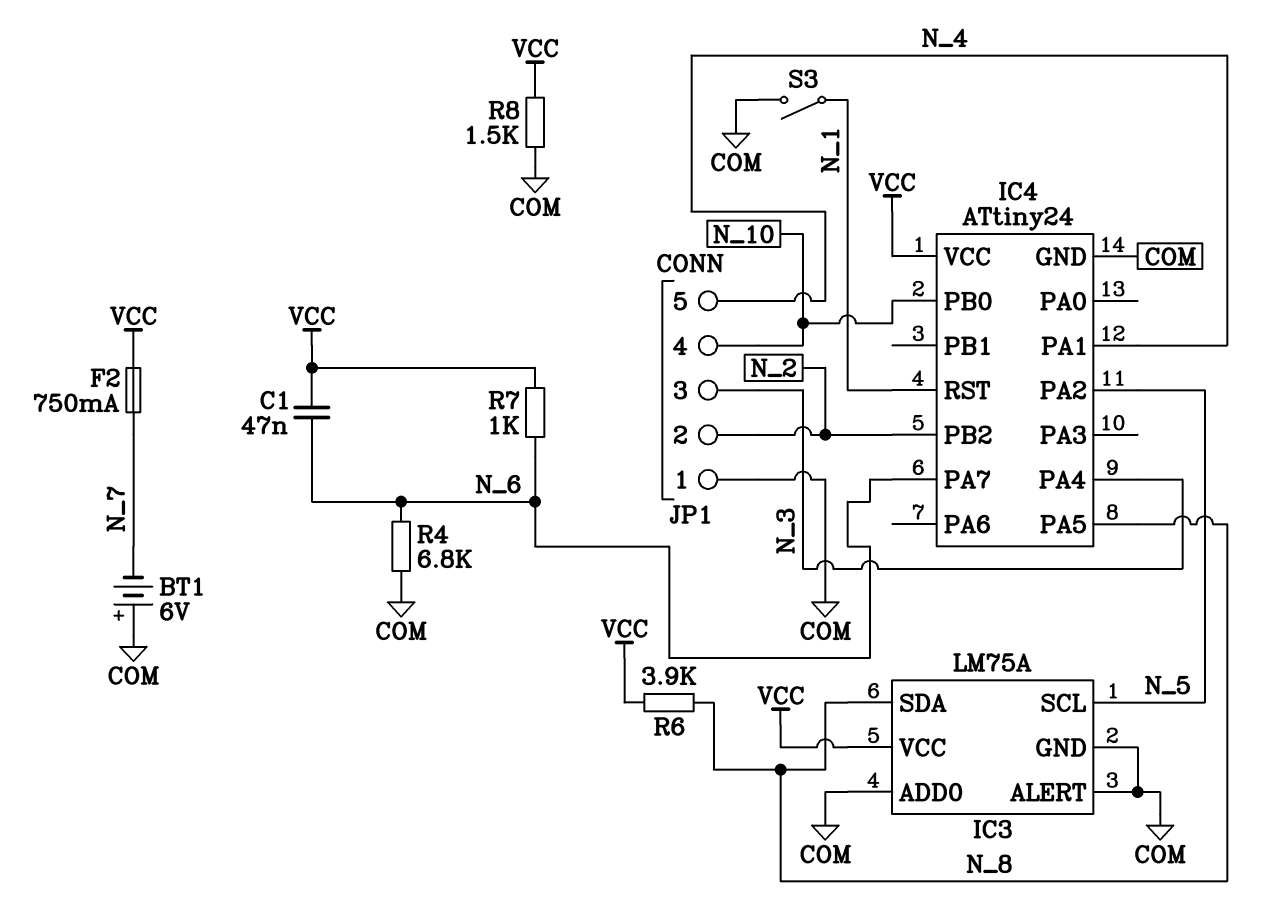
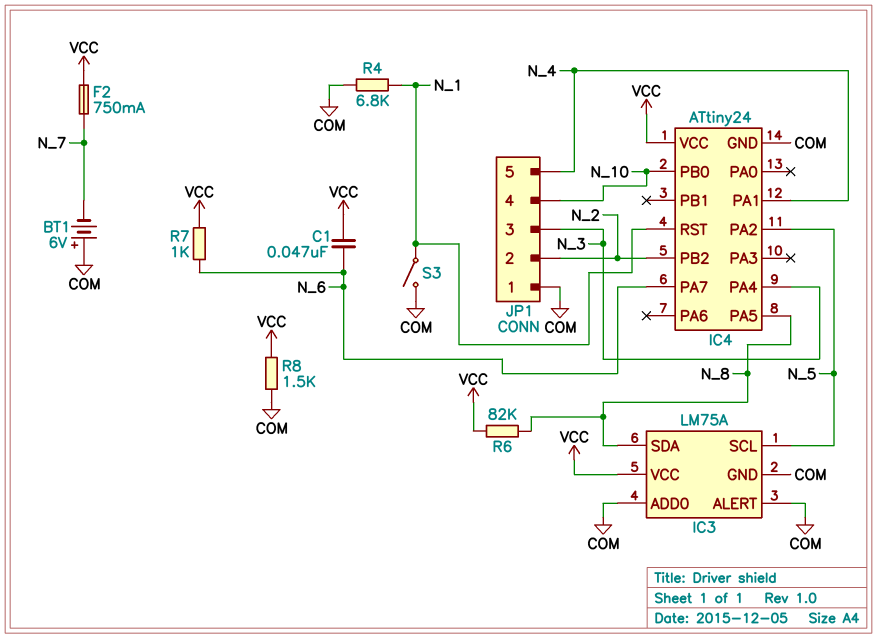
R4: 6.8k (COM, N_6) -> 6.8k (COM, N_1)
R6: 3.9k (N_8, VCC) -> 82k (N_8, VCC)

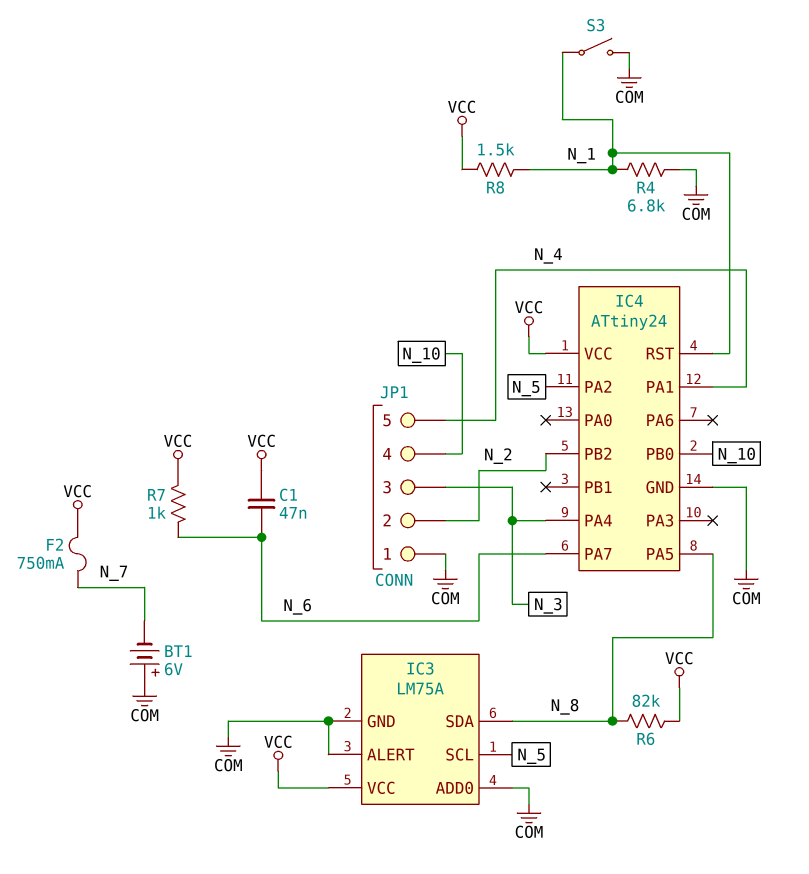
R8: 1.5k (COM, VCC) -> 1.5k (N_1, VCC)

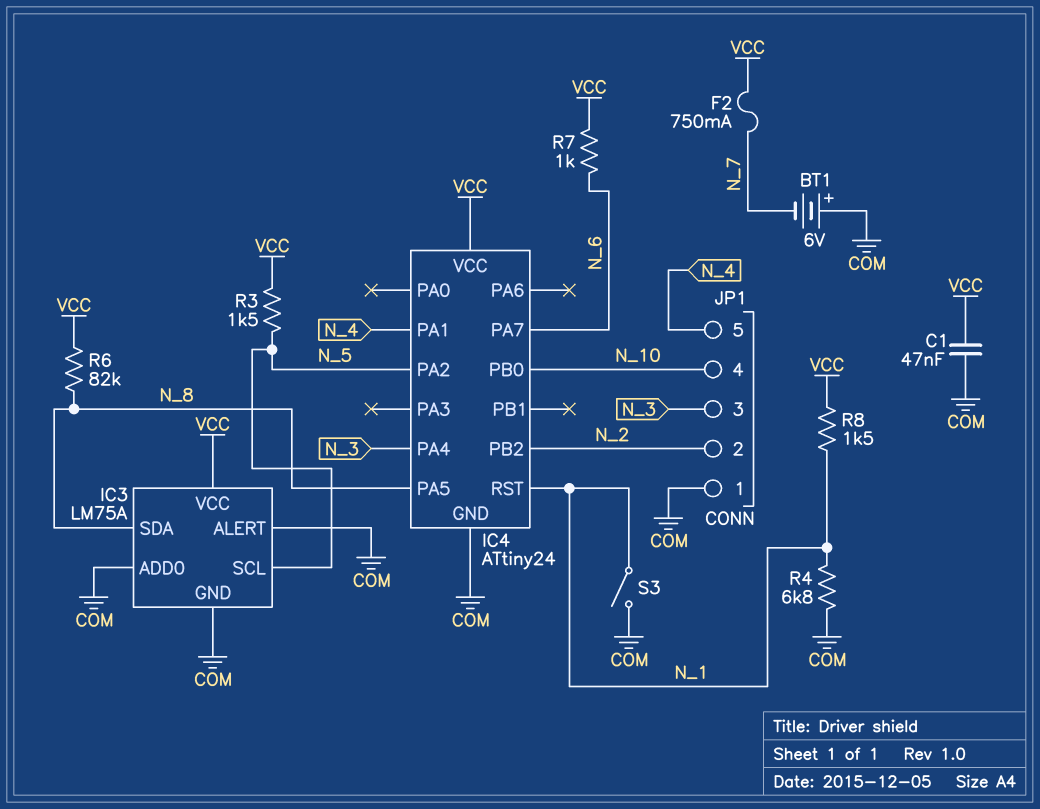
C1: 47nF (N_6, VCC) -> 47nF (COM, VCC)
R3: none -> 1.5k (N_5, VCC)

